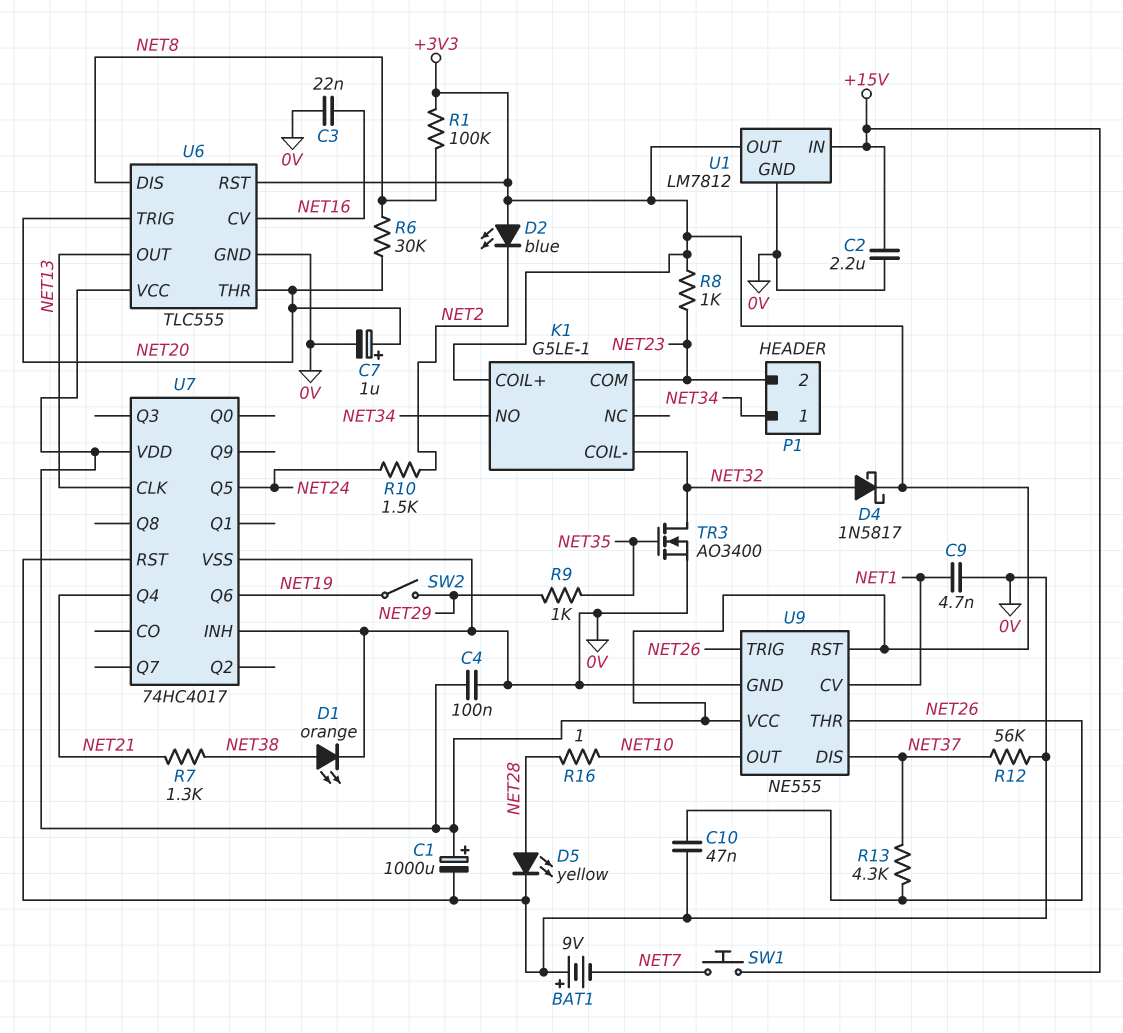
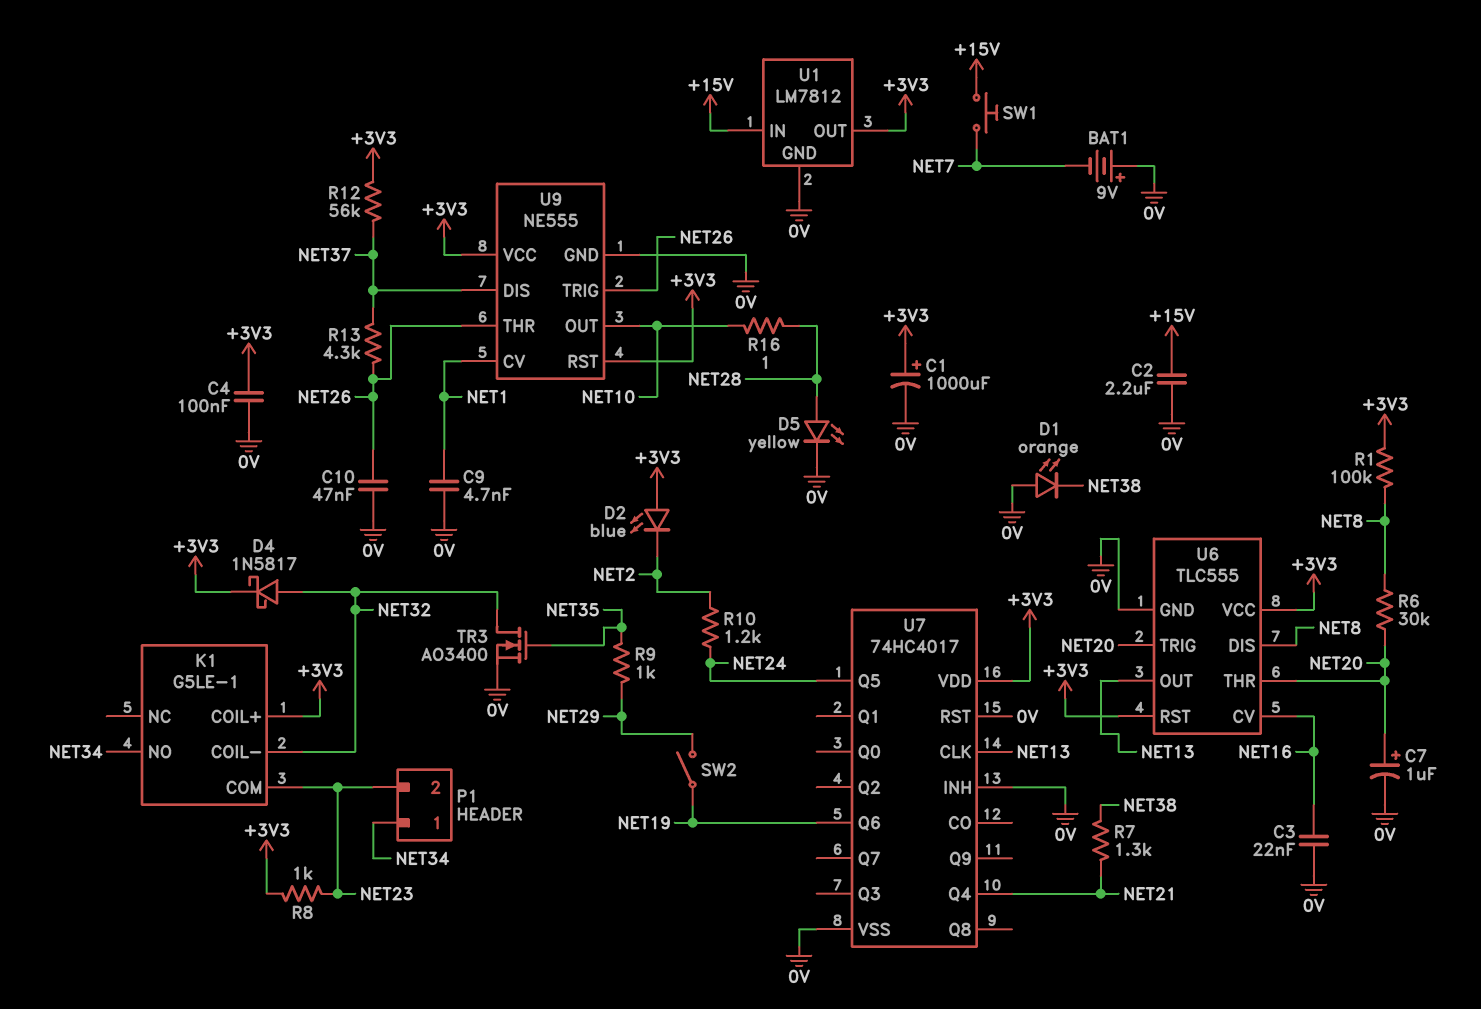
D1: LED orange (A NET38, K 0V) -> LED orange (A 0V, K NET38)
R10: 1.5k (NET2, NET24) -> 1.2k (NET2, NET24)
R12: 56k (0V, NET37) -> 56k (+3V3, NET37)

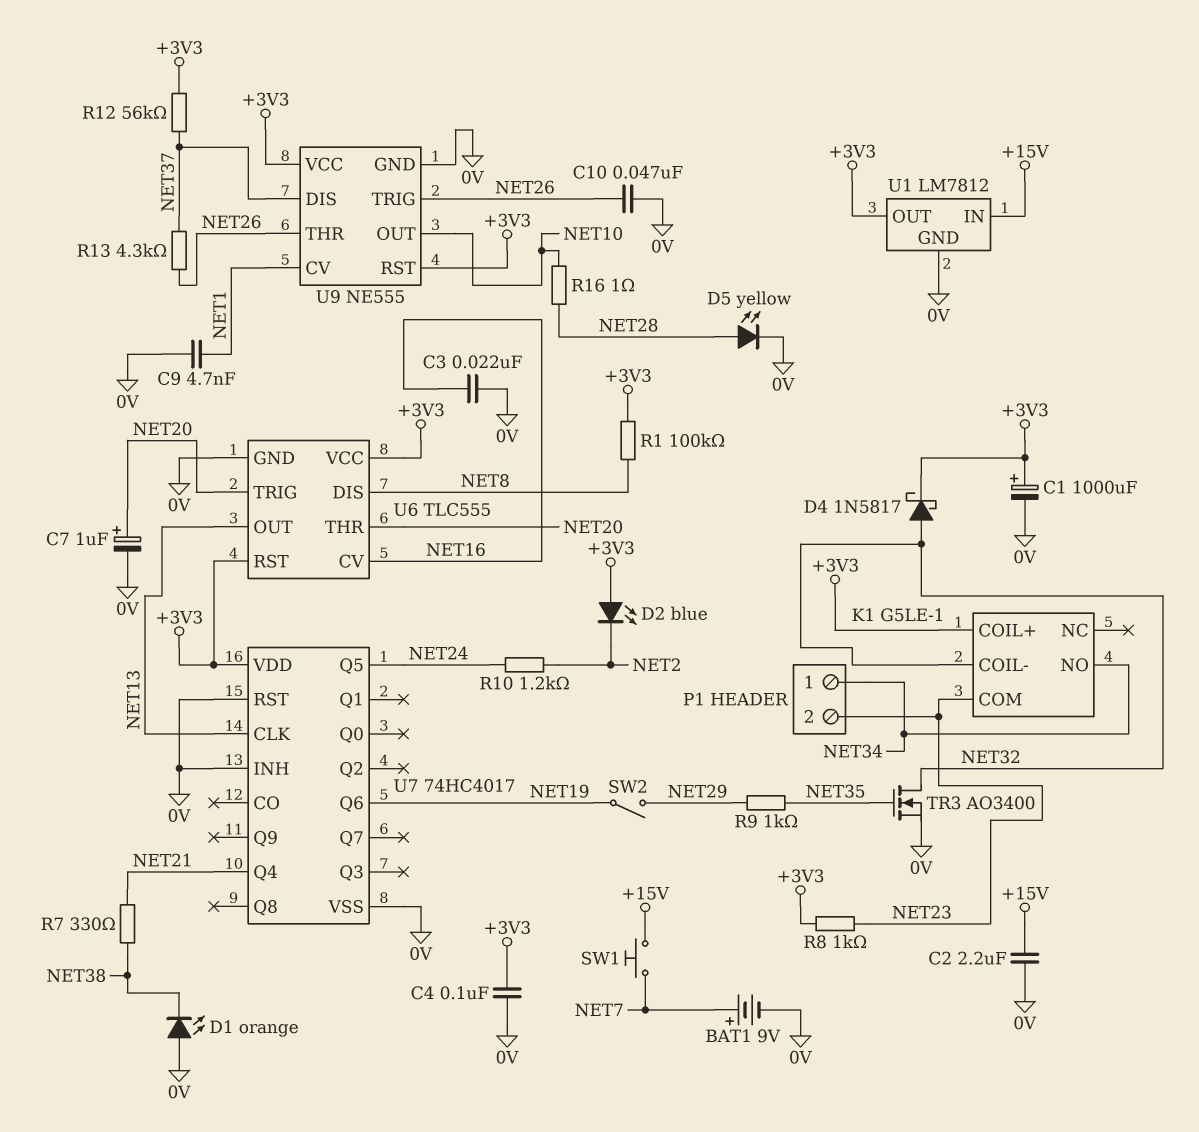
BAT1: 9V (plus 0V, minus NET7) -> 9V (plus NET7, minus 0V)
R6: 30k (NET8, NET20) -> none
R7: 1.3k (NET21, NET38) -> 330 (NET21, NET38)

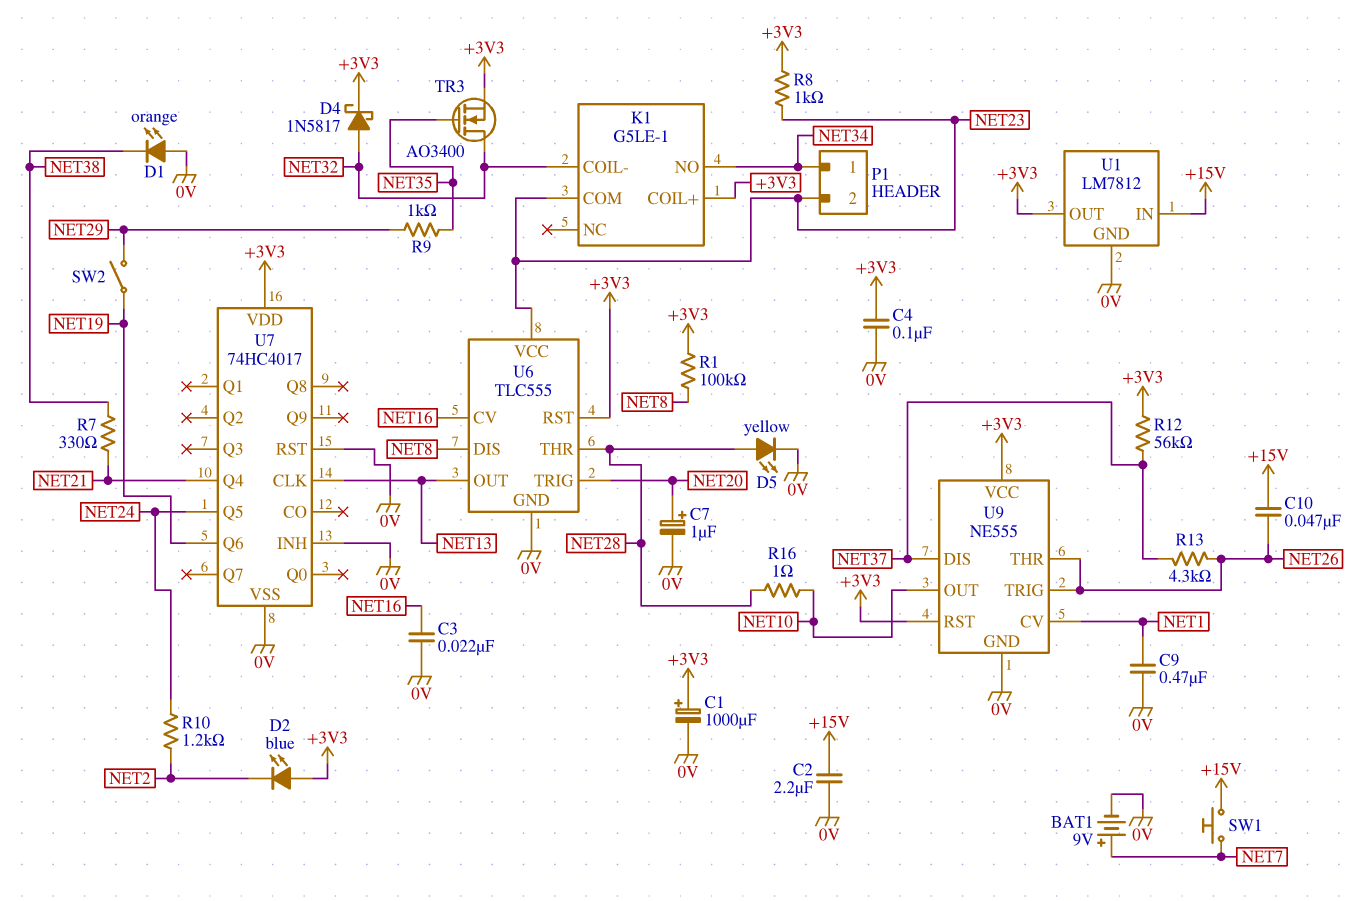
C9: 4.7nF (0V, NET1) -> 470nF (0V, NET1)
C10: 47nF (0V, NET26) -> 47nF (+15V, NET26)
TR3: NMOS AO3400 (G NET35, D NET32, S 0V) -> NMOS AO3400 (G NET35, D NET32, S +3V3)
U6 pin THR: NET20 -> NET28
U6 pin VCC: +3V3 -> NET23

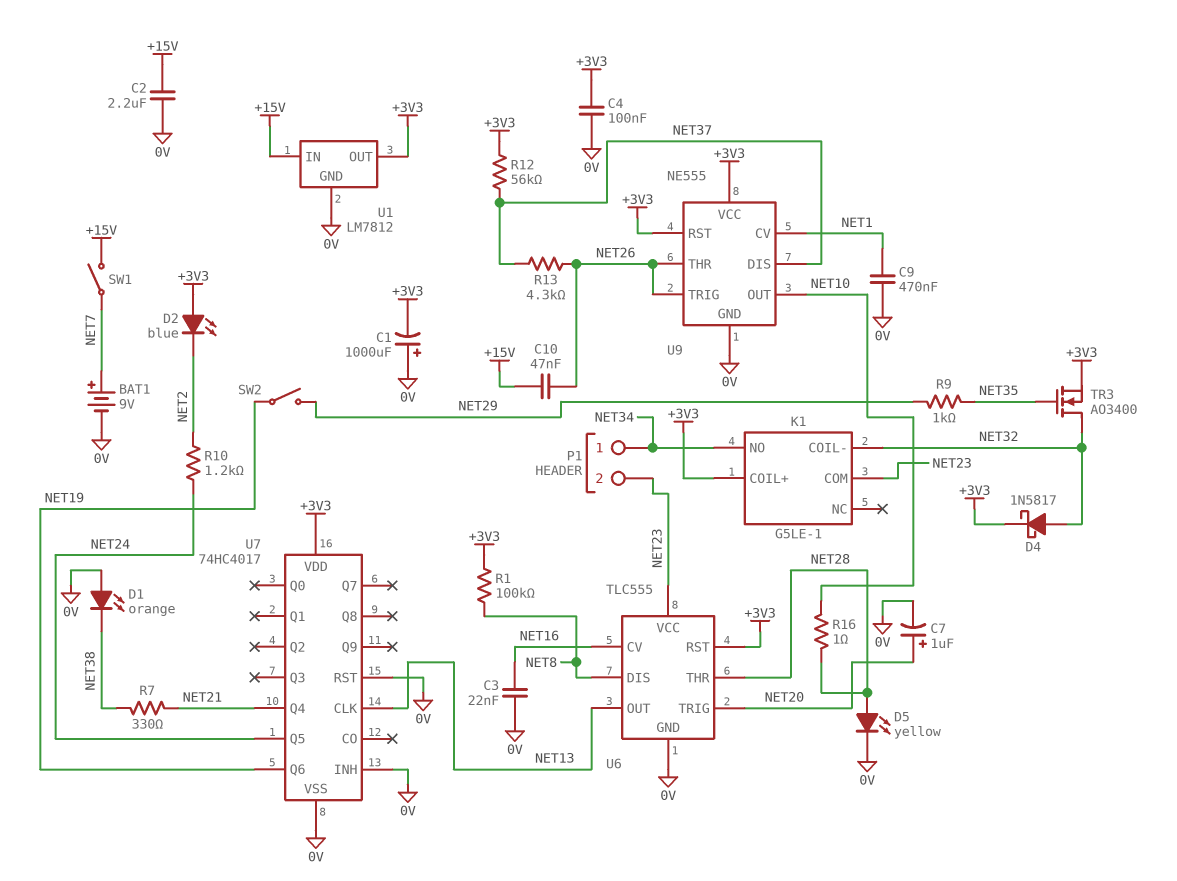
C1: 1000uF (plus +3V3, minus 0V) -> 1000uF (plus 0V, minus +3V3)
R8: 1k (+3V3, NET23) -> none
SW1: button (+15V, NET7) -> switch (+15V, NET7)

